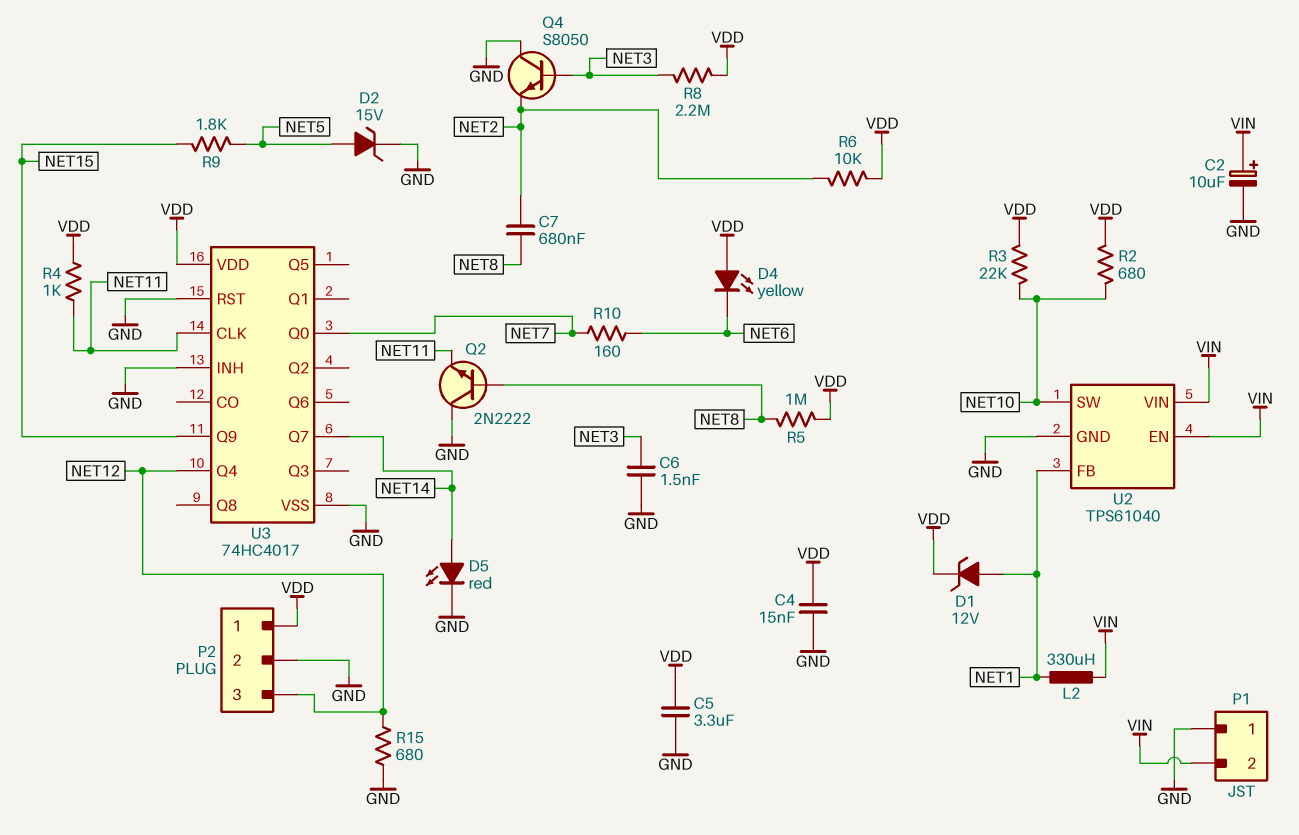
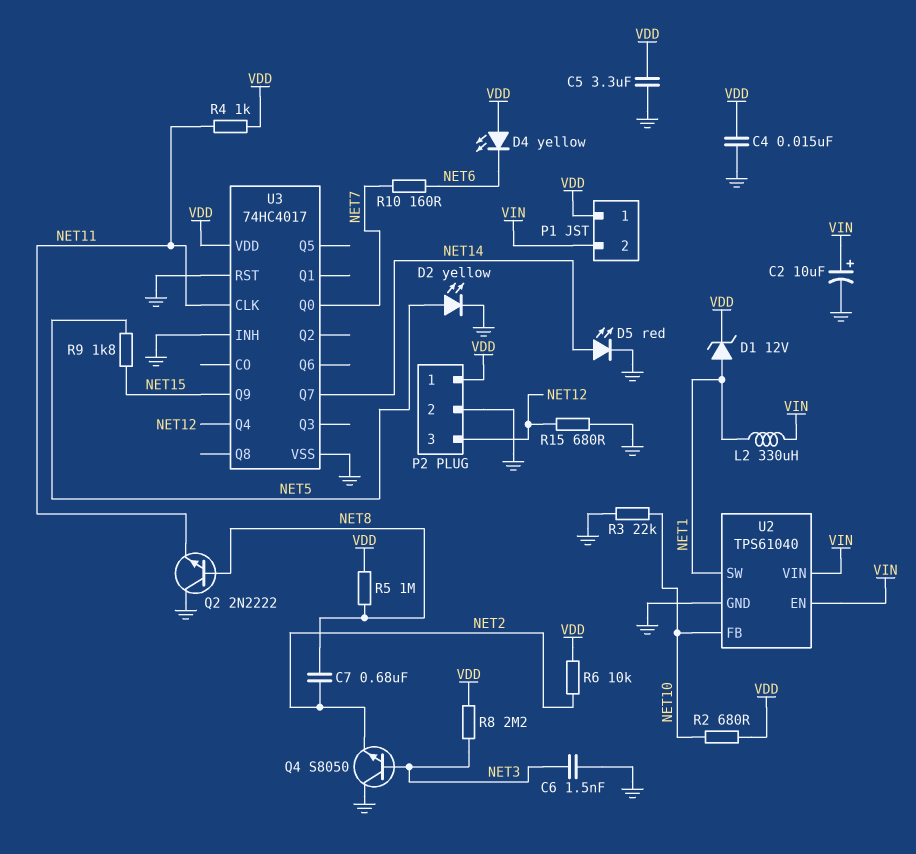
D2: zener 15V (A NET5, K GND) -> LED yellow (A NET5, K GND)
P1 pin 1: GND -> VDD
R3: 22k (NET10, VDD) -> 22k (GND, NET10)
U2 pin FB: NET1 -> NET10
U2 pin SW: NET10 -> NET1

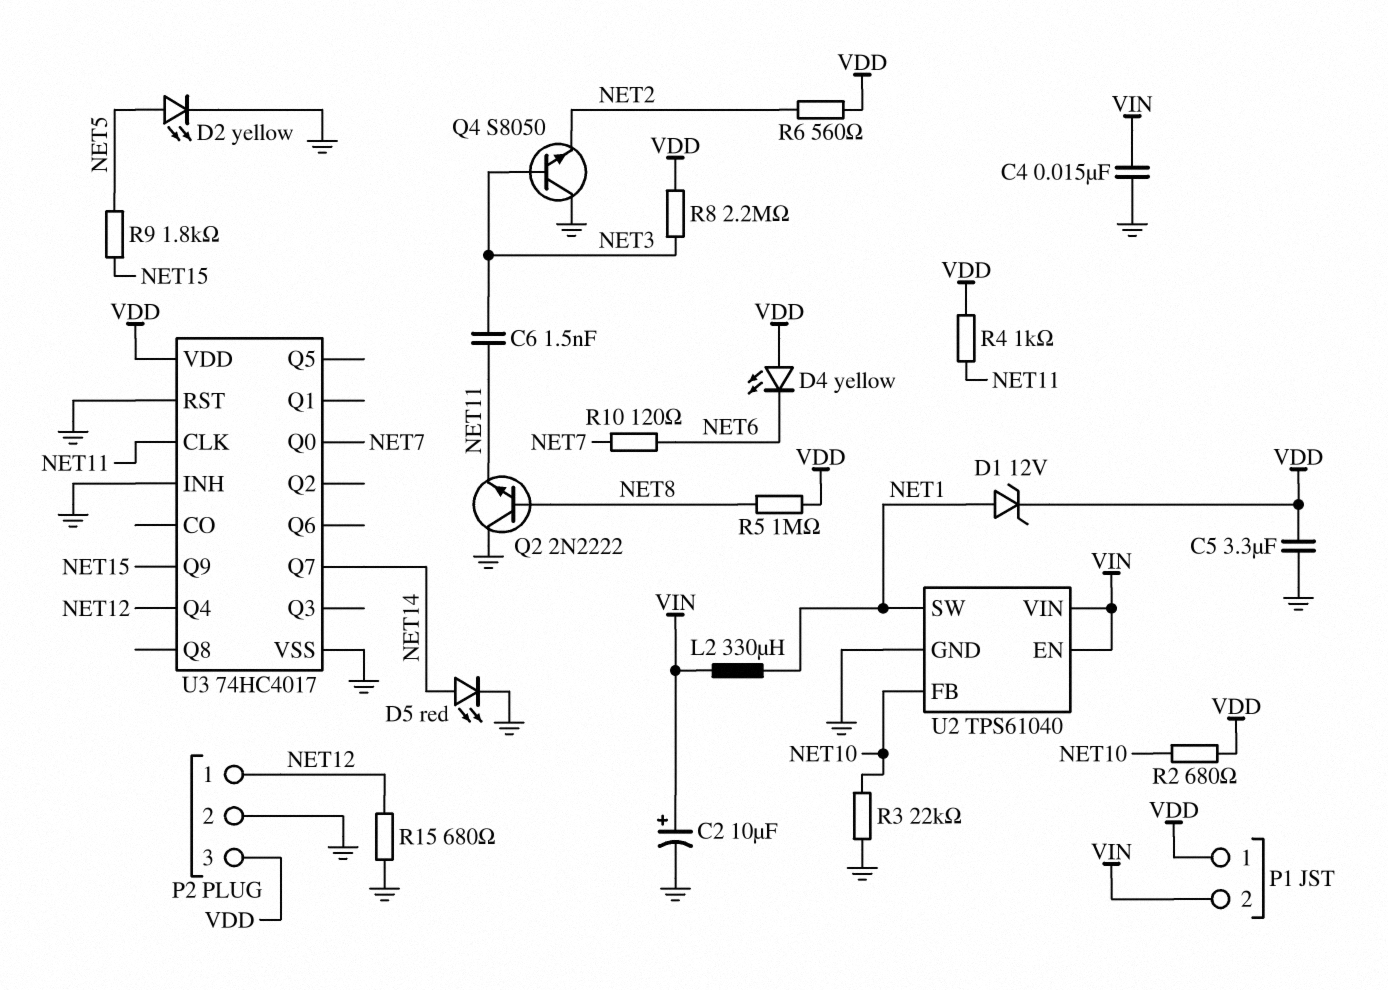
C4: 15nF (GND, VDD) -> 15nF (GND, VIN)
C6: 1.5nF (GND, NET3) -> 1.5nF (NET3, NET11)
C7: 680nF (NET2, NET8) -> none
P2 pin 1: VDD -> NET12
P2 pin 3: NET12 -> VDD
R6: 10k (NET2, VDD) -> 560 (NET2, VDD)
R10: 160 (NET6, NET7) -> 120 (NET6, NET7)

